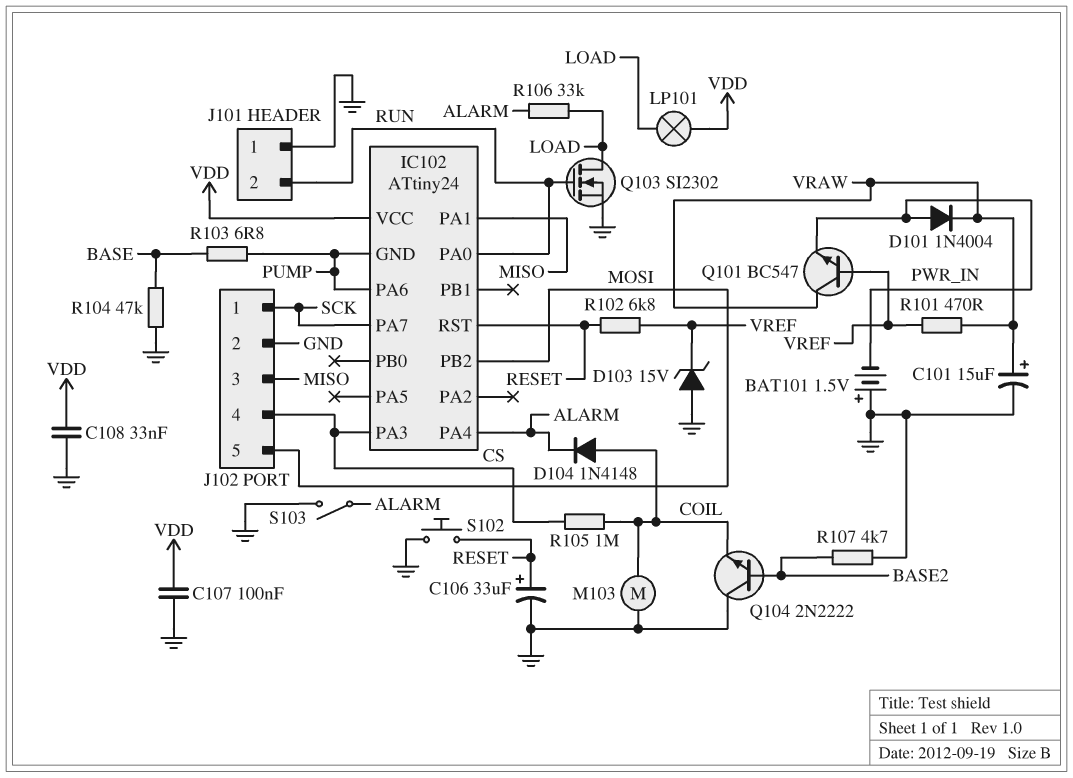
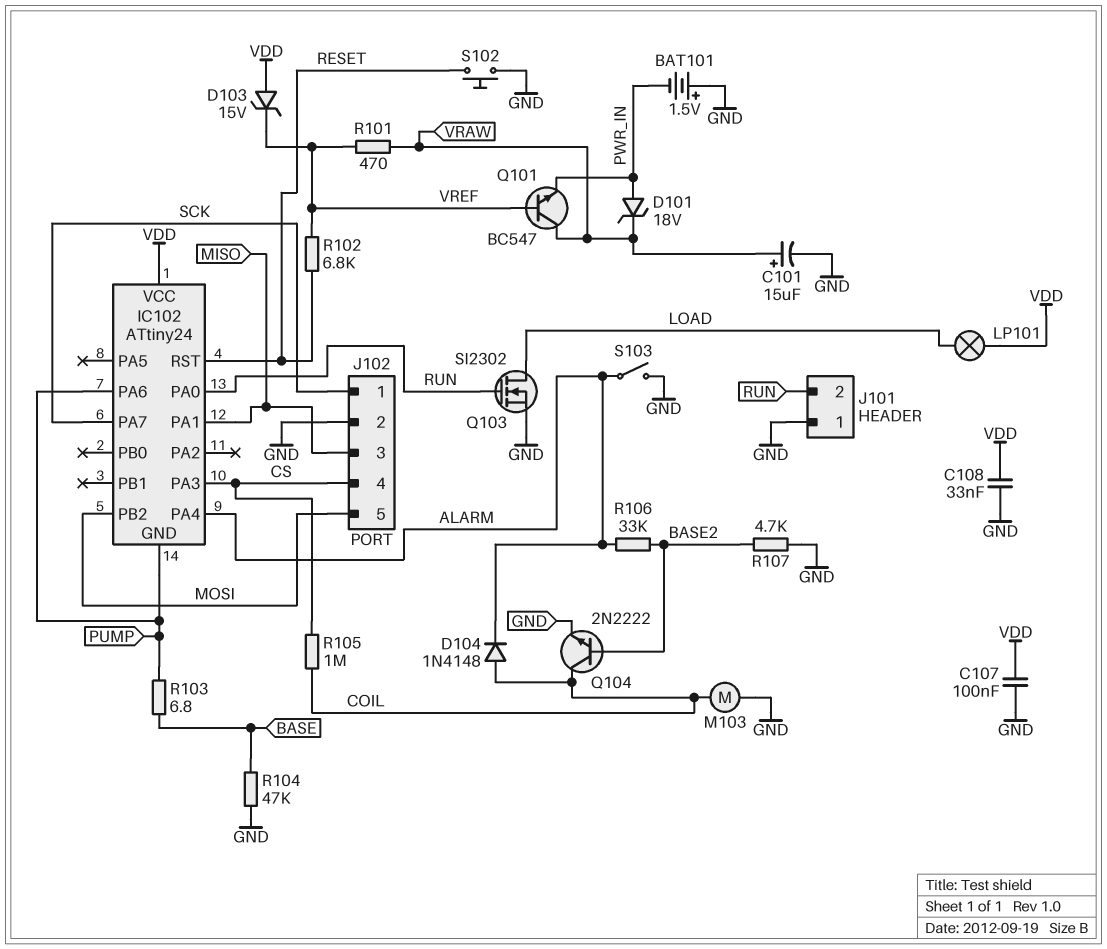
C106: 33uF (plus RESET, minus GND) -> none
D101: diode 1N4004 (A PWR_IN, K VRAW) -> zener 18V (A PWR_IN, K VRAW)
D103: zener 15V (A GND, K VREF) -> zener 15V (A VDD, K VREF)
Q104: NPN 2N2222 (B BASE2, C GND, E COIL) -> NPN 2N2222 (B BASE2, C COIL, E GND)
R106: 33k (ALARM, LOAD) -> 33k (ALARM, BASE2)

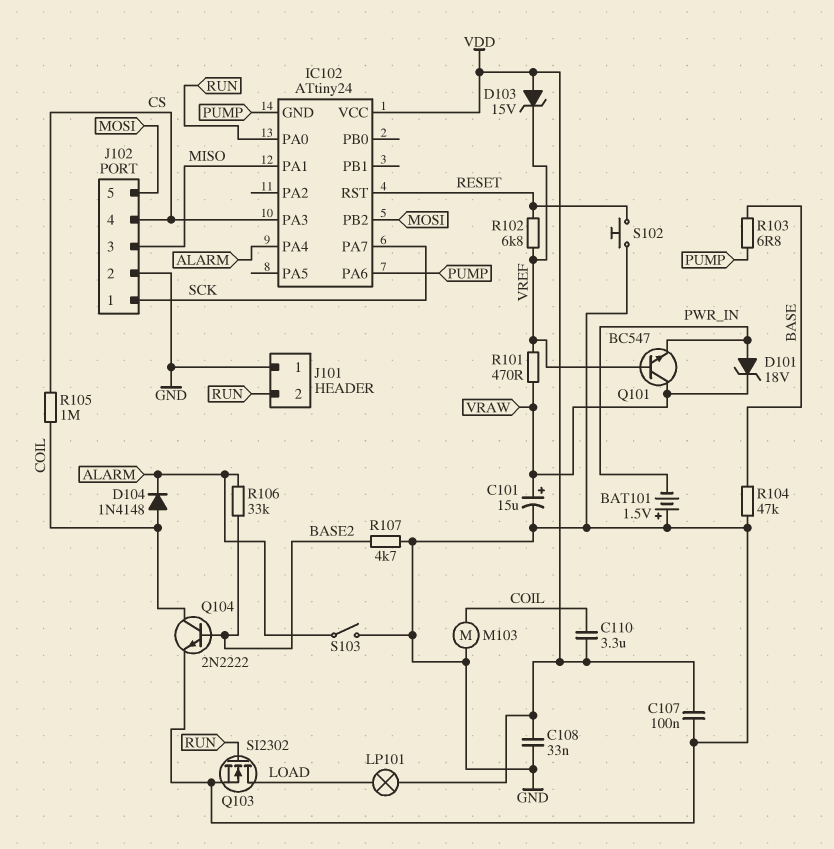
C110: none -> 3.3uF (COIL, VDD)

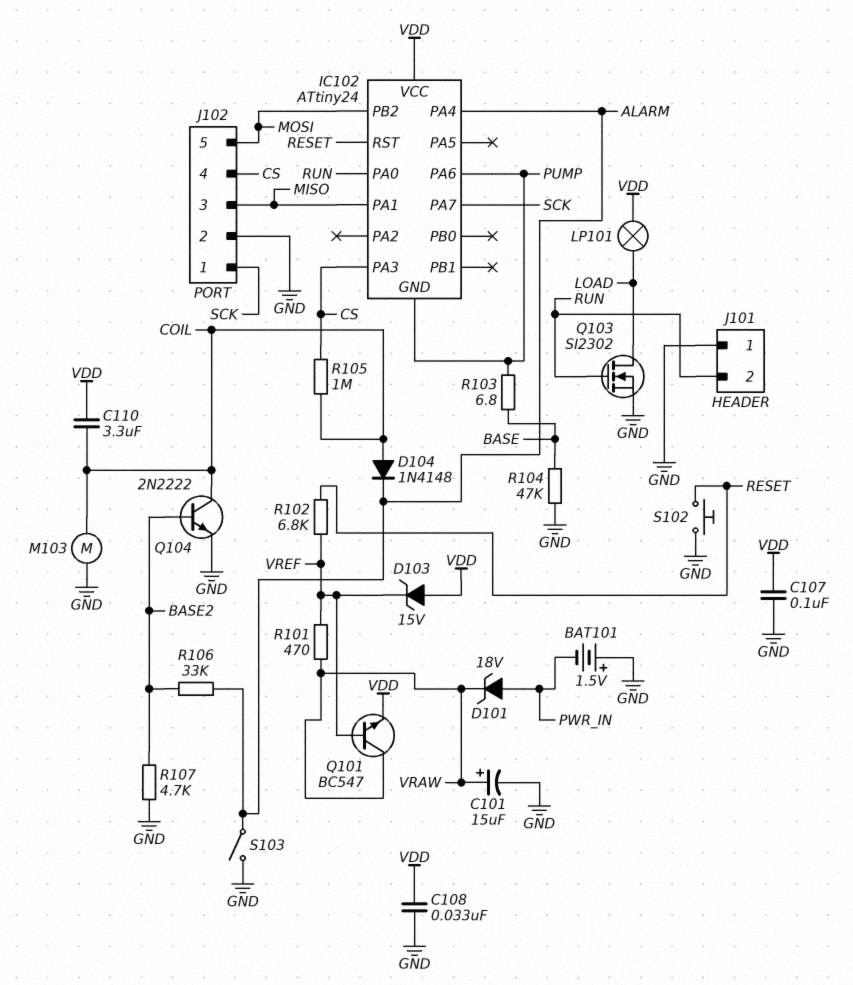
Q101: NPN BC547 (B VREF, C VRAW, E PWR_IN) -> NPN BC547 (B VREF, C VRAW, E VDD)

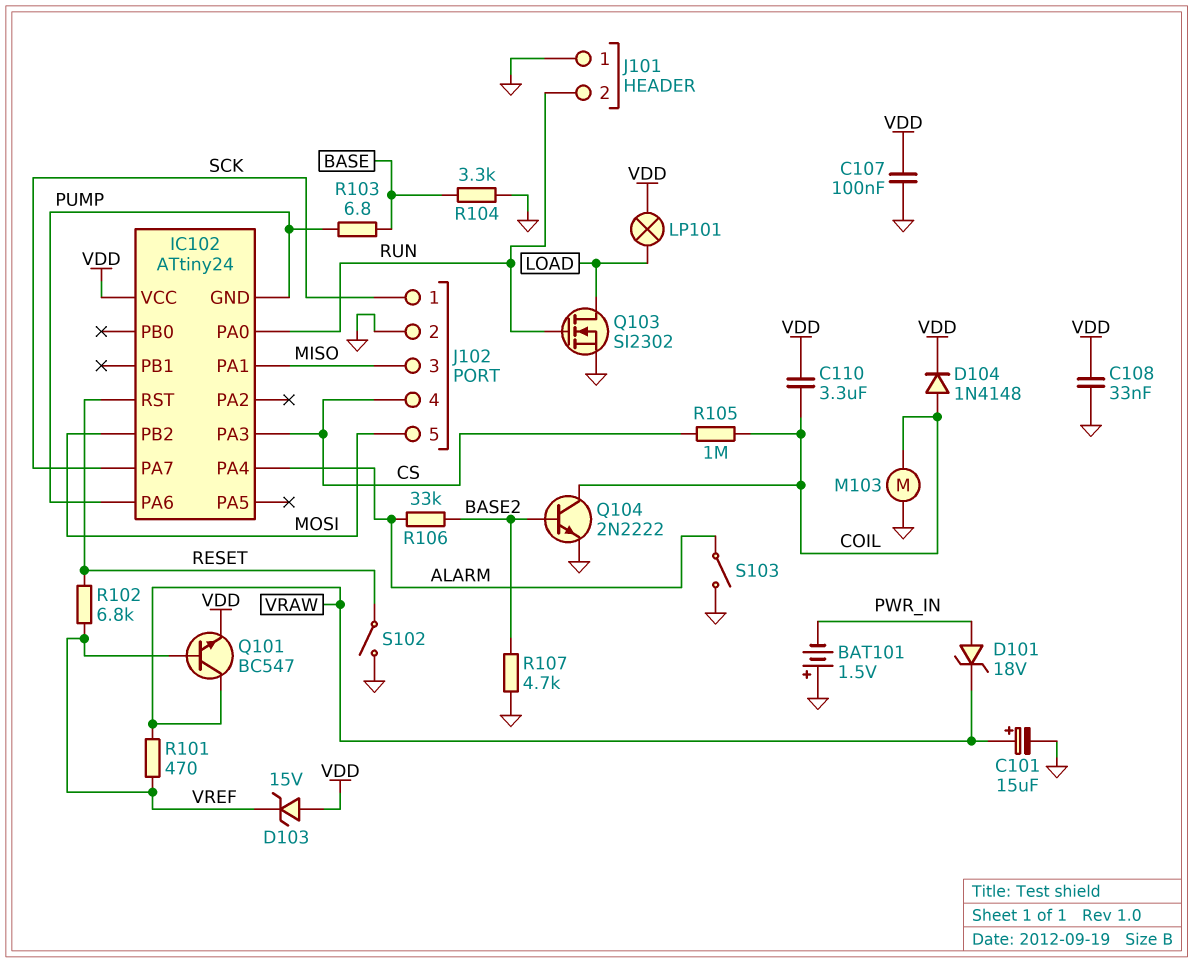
D104: diode 1N4148 (A COIL, K ALARM) -> diode 1N4148 (A COIL, K VDD)
R104: 47k (BASE, GND) -> 3.3k (BASE, GND)
S102: button (GND, RESET) -> switch (GND, RESET)

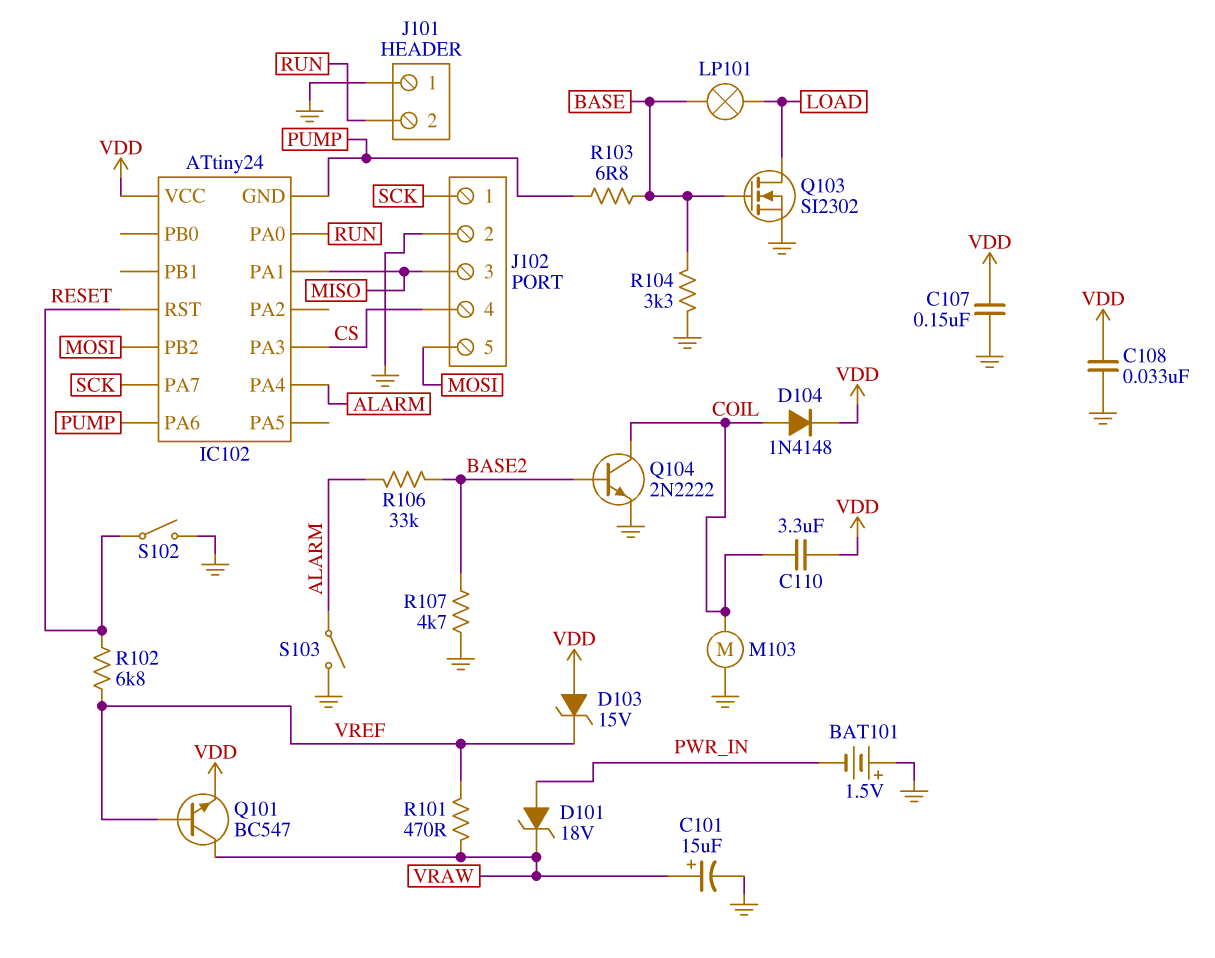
C107: 100nF (GND, VDD) -> 150nF (GND, VDD)
LP101: lamp (LOAD, VDD) -> lamp (BASE, LOAD)
Q103: NMOS SI2302 (G RUN, D LOAD, S GND) -> NMOS SI2302 (G BASE, D LOAD, S GND)
R105: 1M (COIL, CS) -> none

